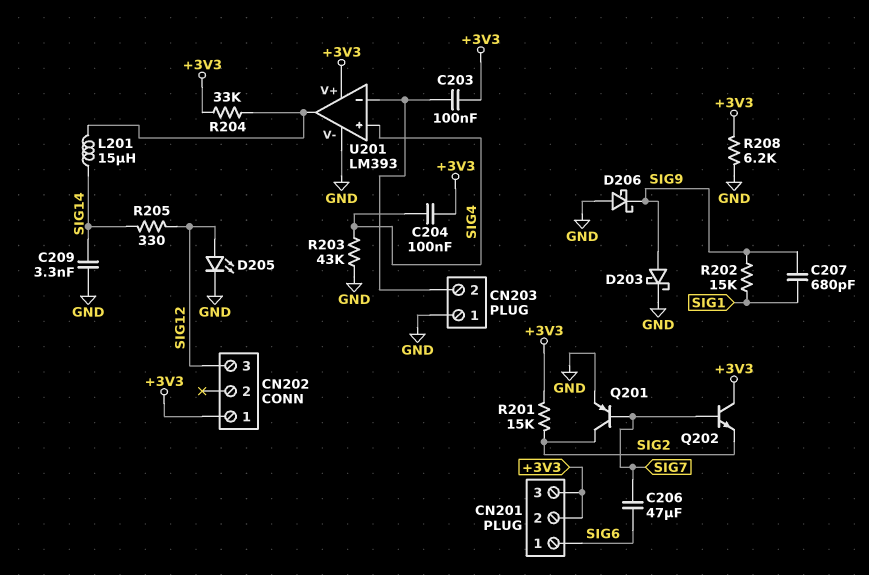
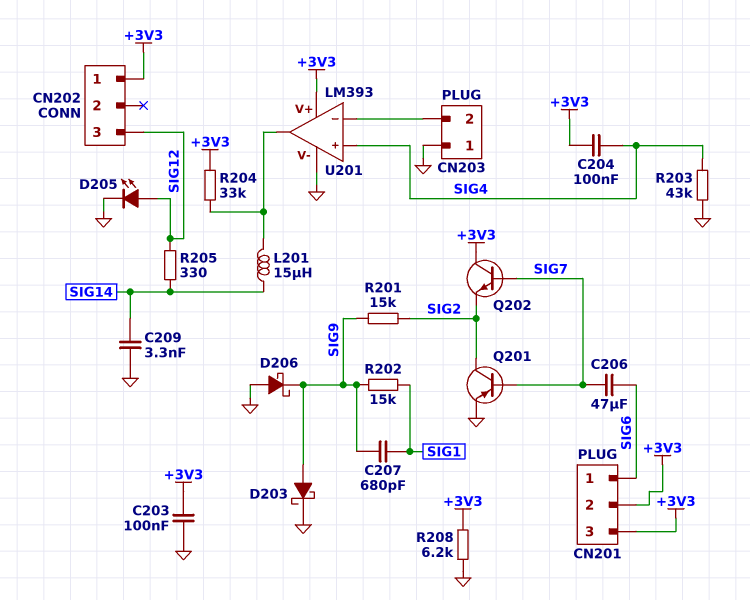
C203: 100nF (+3V3, CN203/2) -> 100nF (+3V3, GND)
R201: 15k (+3V3, SIG2) -> 15k (SIG2, SIG9)

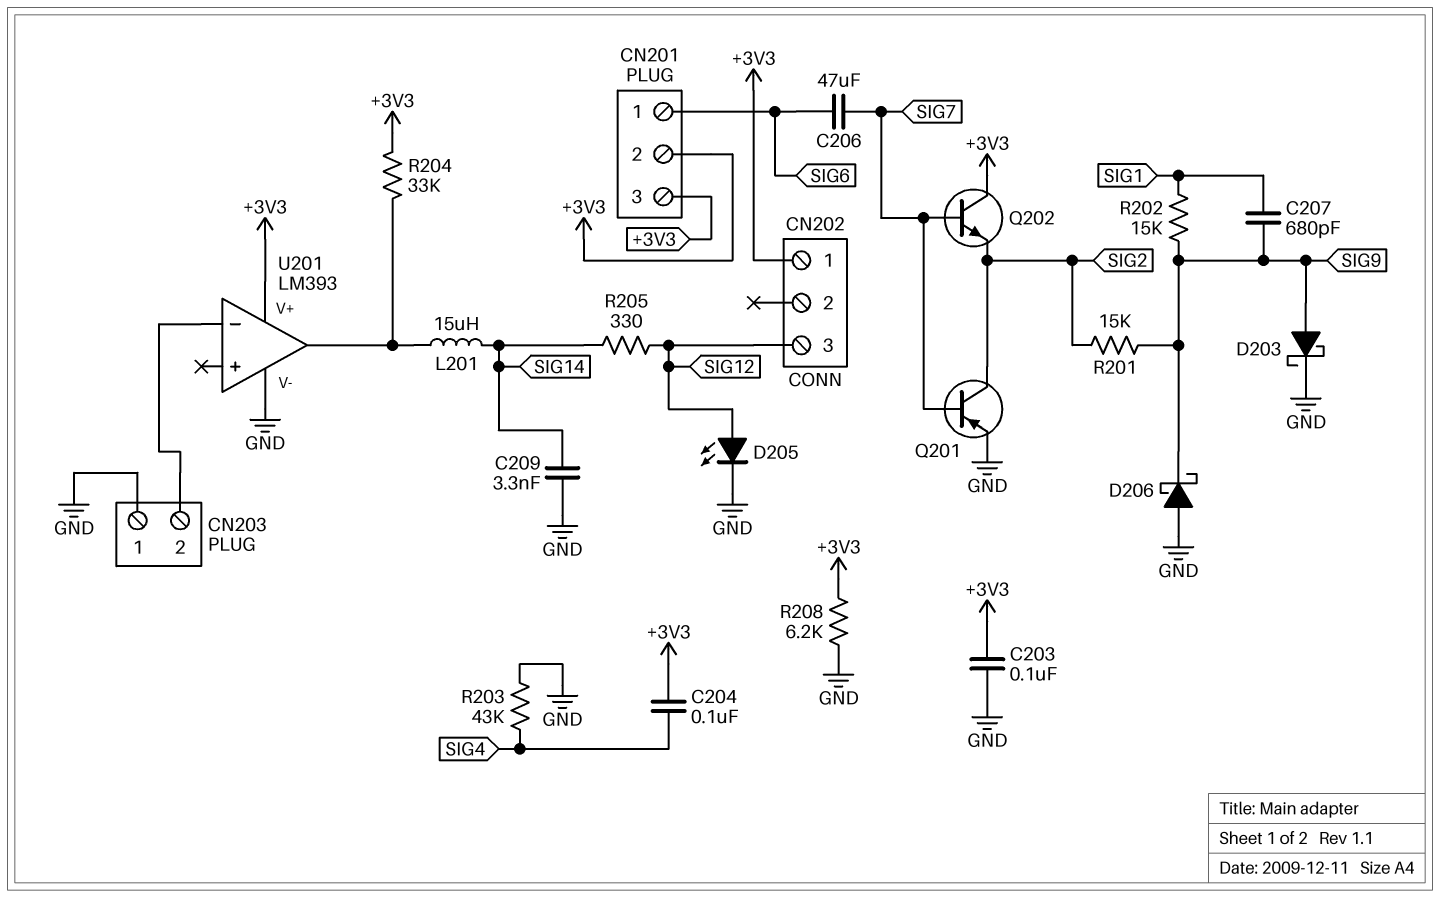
U201 pin in+: SIG4 -> none

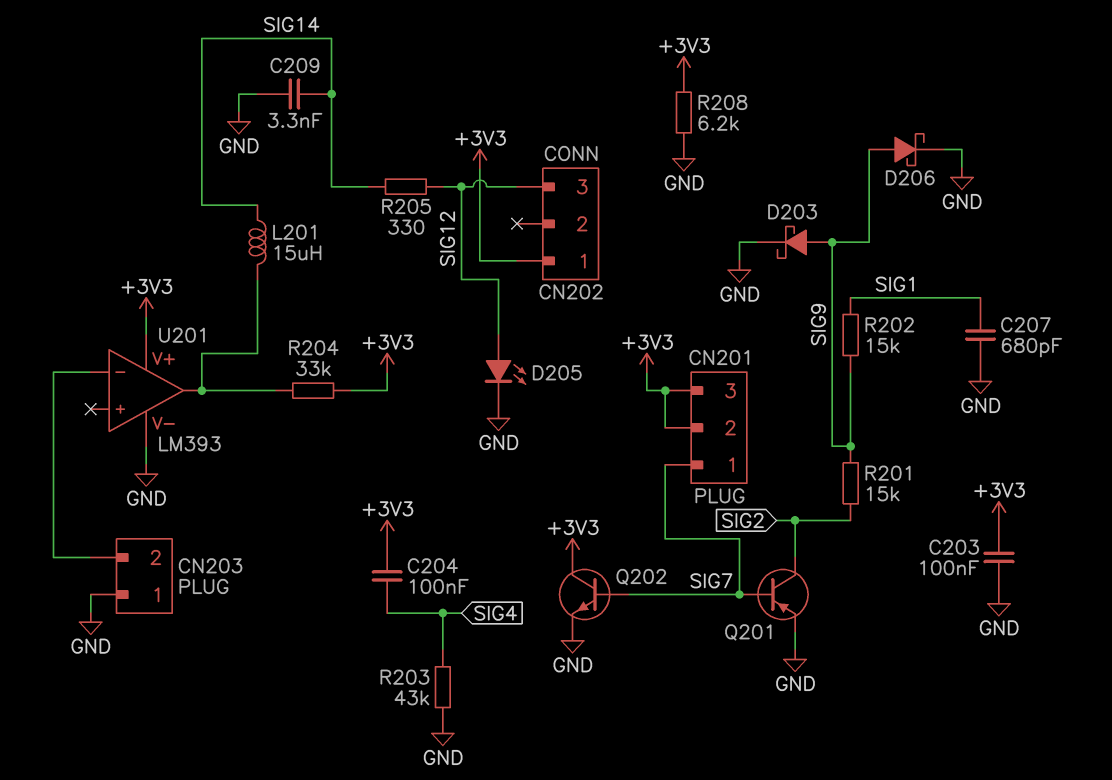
C206: 47uF (SIG6, SIG7) -> none
C207: 680pF (SIG1, SIG9) -> 680pF (GND, SIG1)
CN201 pin 1: SIG6 -> SIG7
D206: schottky (A GND, K SIG9) -> schottky (A SIG9, K GND)
Q202: NPN (B SIG7, C +3V3, E SIG2) -> NPN (B SIG7, C +3V3, E GND)

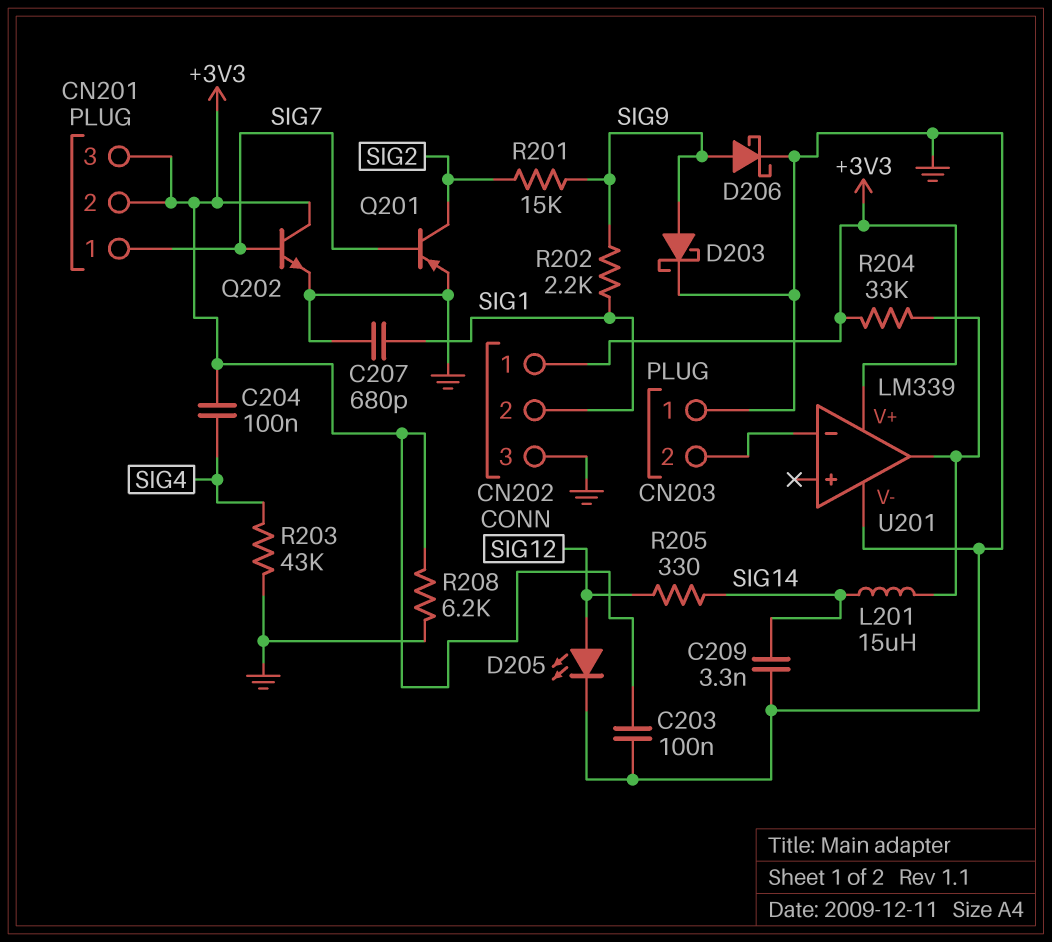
CN202 pin 2: none -> SIG1
CN202 pin 3: SIG12 -> GND
R202: 15k (SIG1, SIG9) -> 2.2k (SIG1, SIG9)
U201: LM393 -> LM339

